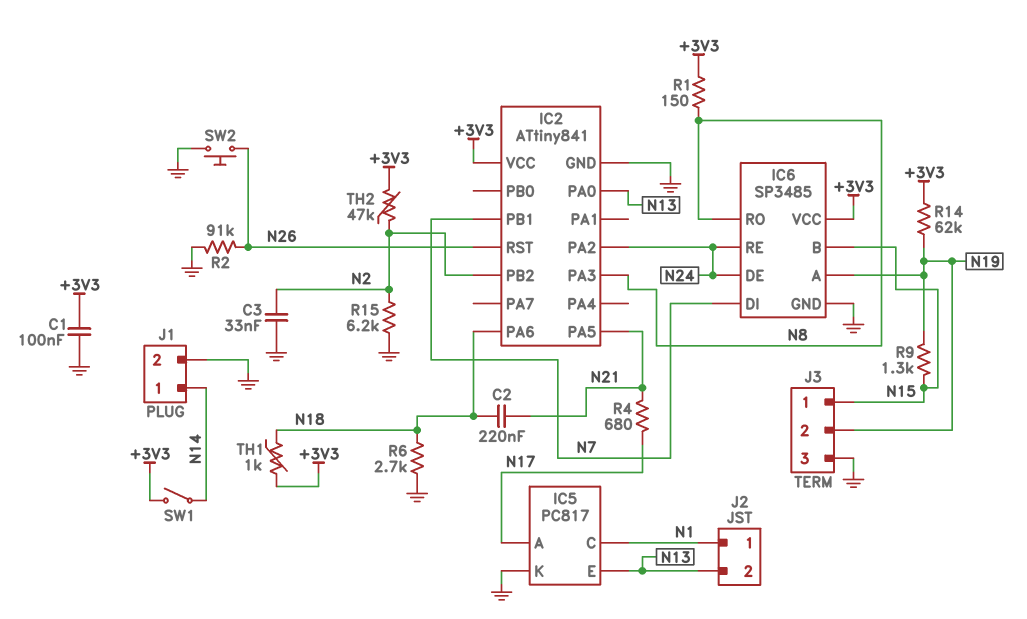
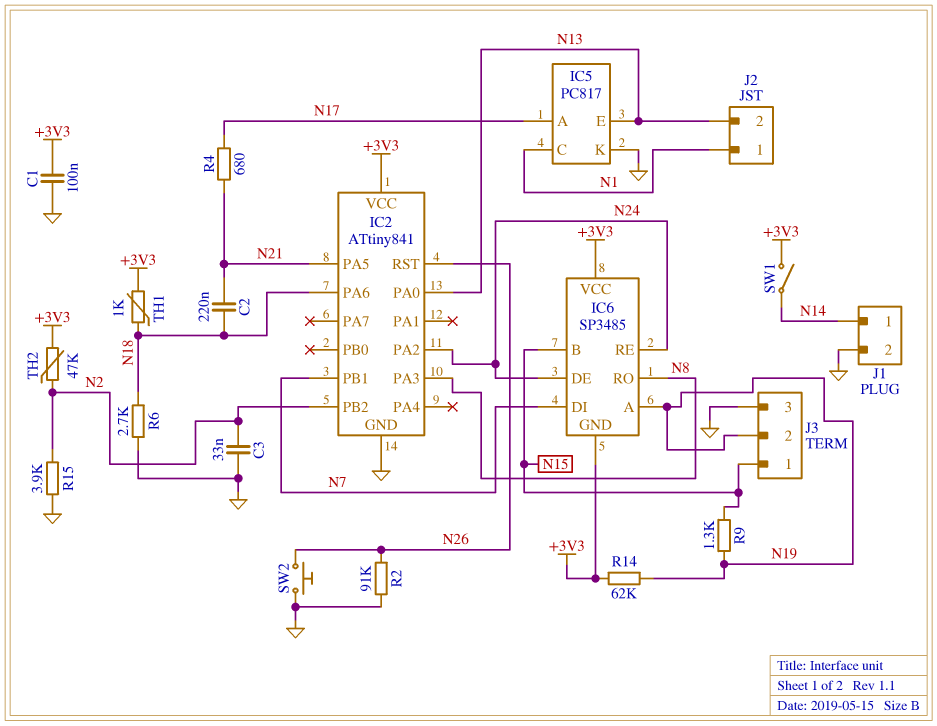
IC6 pin GND: GND -> +3V3
R1: 150 (+3V3, N8) -> none
R15: 6.2k (GND, N2) -> 3.9k (GND, N2)

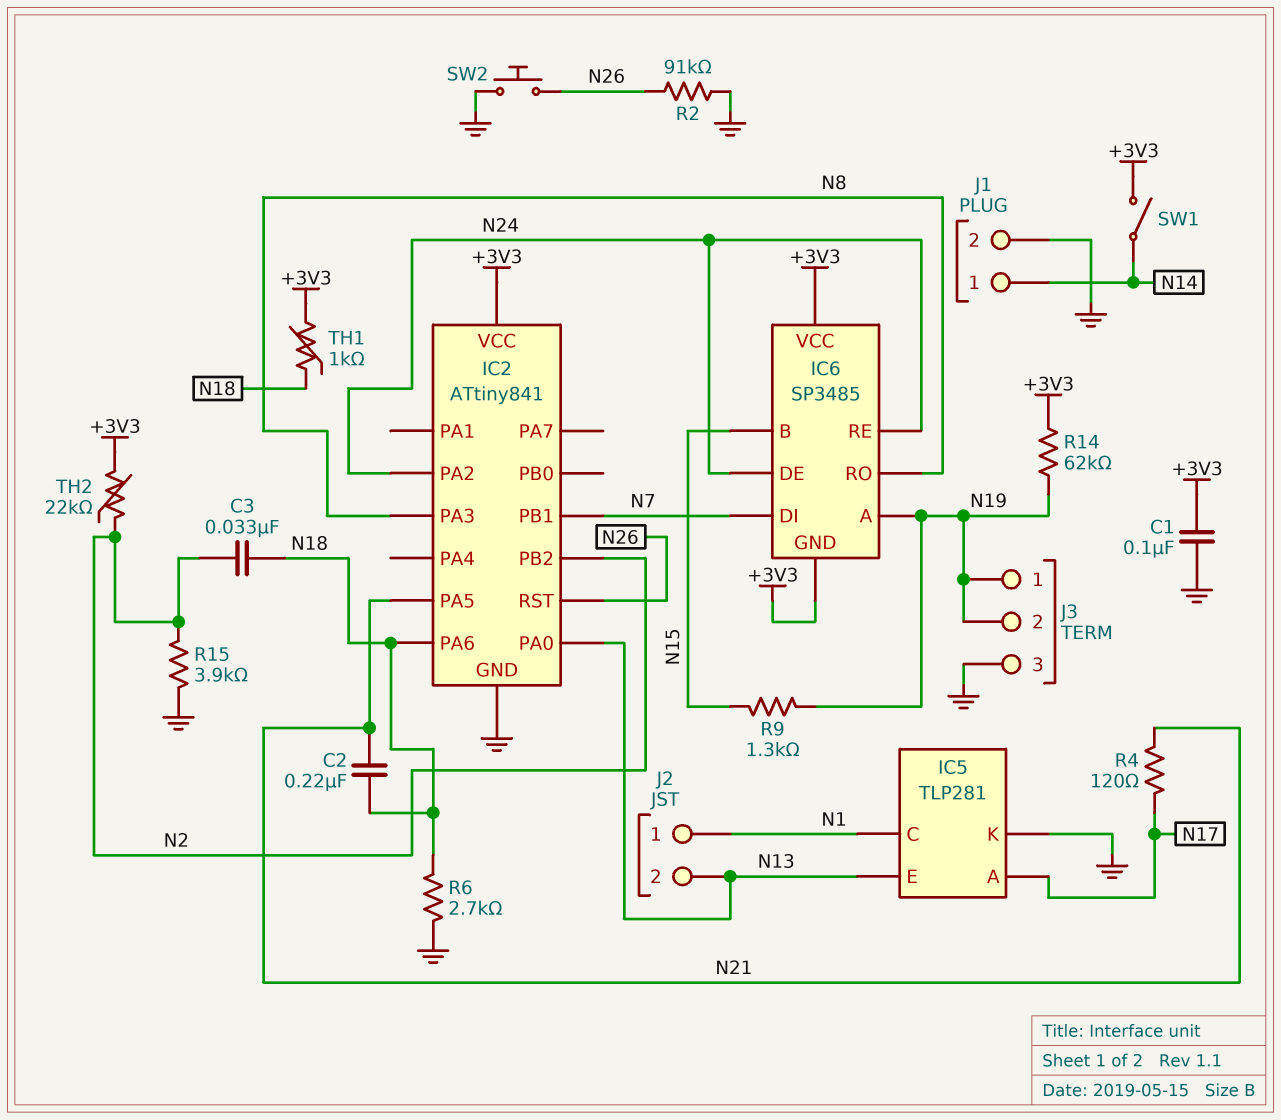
C3: 33nF (GND, N2) -> 33nF (N2, N18)
IC5: PC817 -> TLP281
J3 pin 1: N15 -> N19
R4: 680 (N17, N21) -> 120 (N17, N21)
TH2: 47k (+3V3, N2) -> 22k (+3V3, N2)

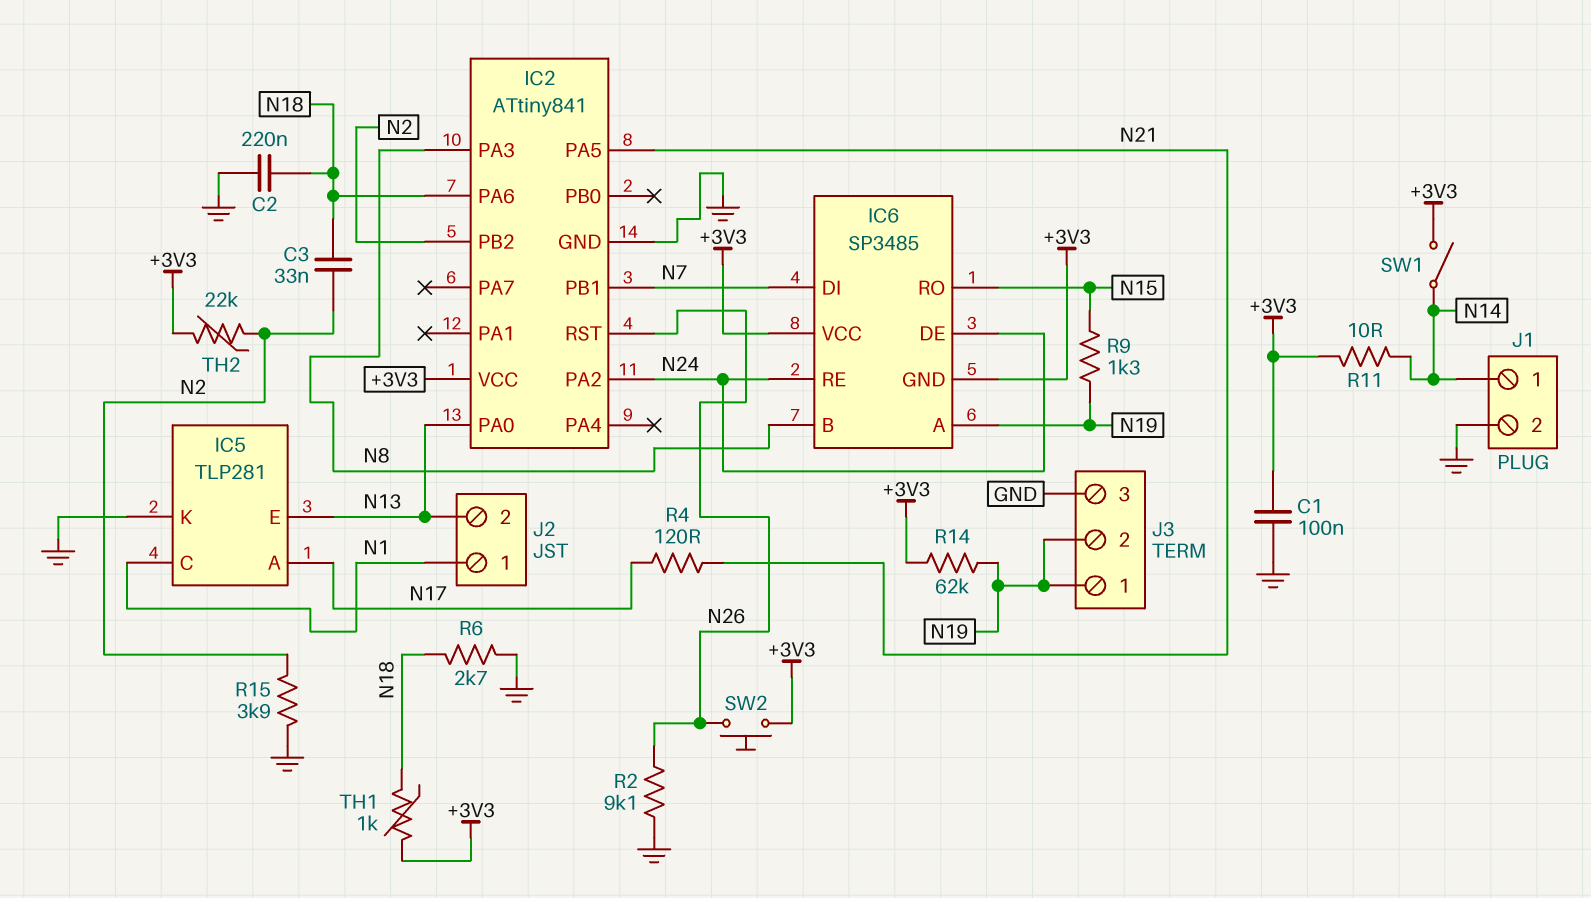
C2: 220nF (N18, N21) -> 220nF (GND, N18)
IC6 pin B: N15 -> N8
IC6 pin RO: N8 -> N15
R2: 91k (GND, N26) -> 9.1k (GND, N26)
R11: none -> 10 (+3V3, N14)
SW2: button (GND, N26) -> button (+3V3, N26)

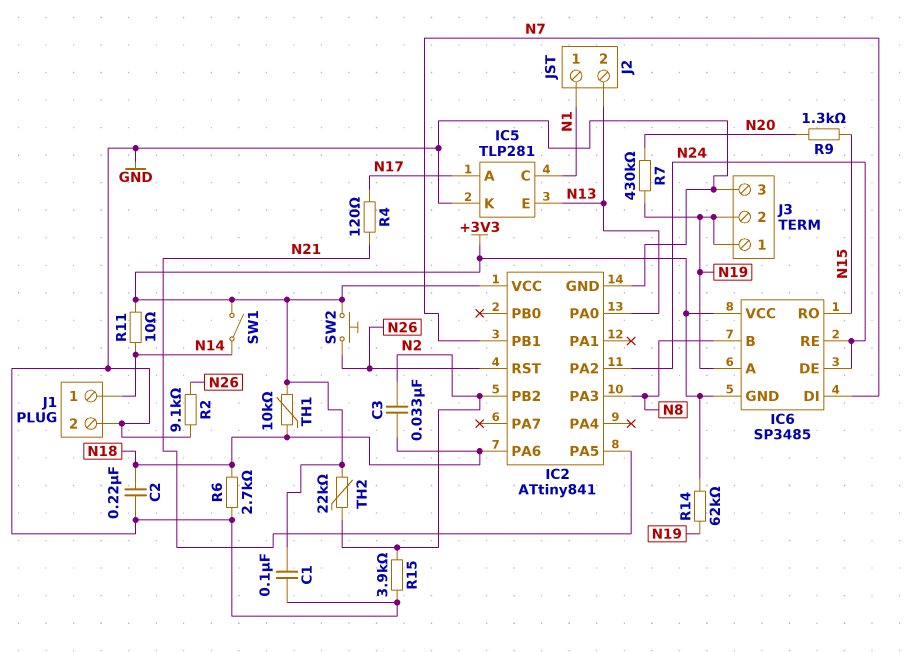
R7: none -> 430k (N19, N20)
R9: 1.3k (N15, N19) -> 1.3k (N15, N20)
TH1: 1k (+3V3, N18) -> 10k (+3V3, N18)

